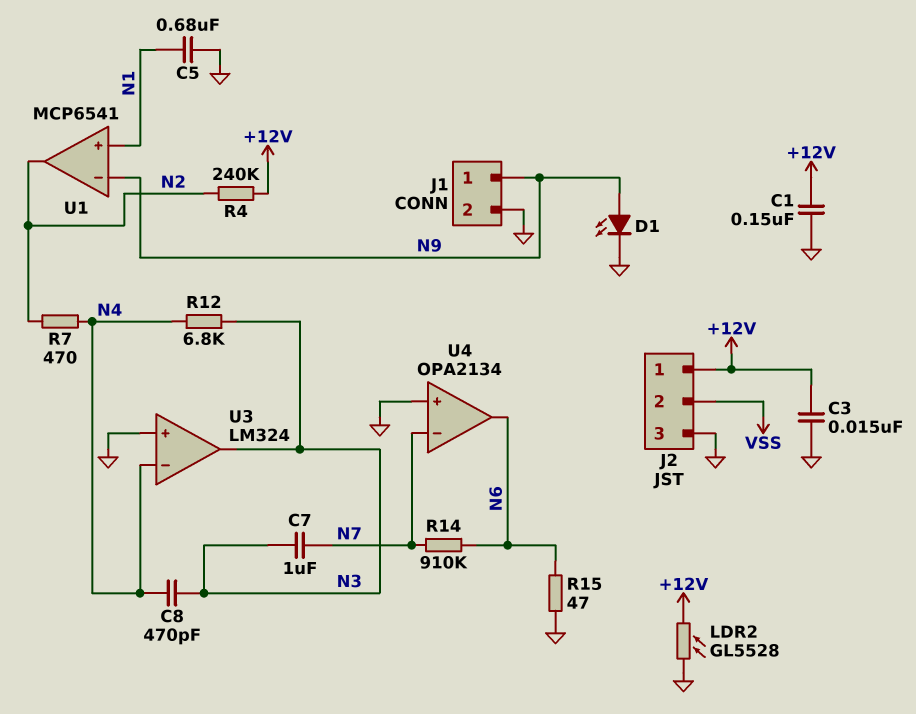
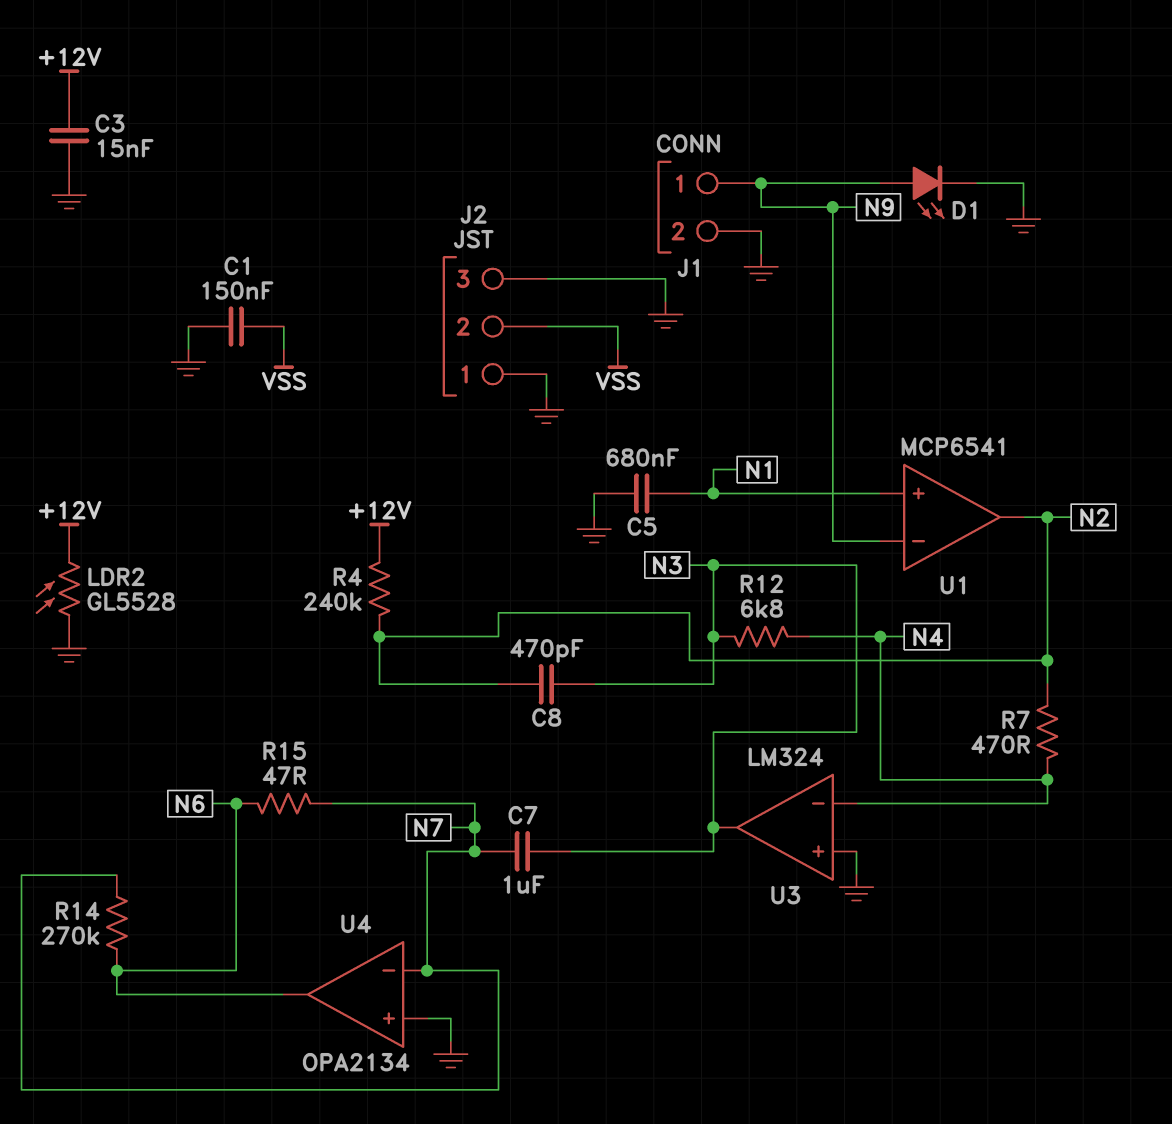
C1: 150nF (+12V, GND) -> 150nF (GND, VSS)
C8: 470pF (N3, N4) -> 470pF (N2, N3)
J2 pin 1: +12V -> GND
R14: 910k (N6, N7) -> 270k (N6, N7)
R15: 47 (GND, N6) -> 47 (N6, N7)

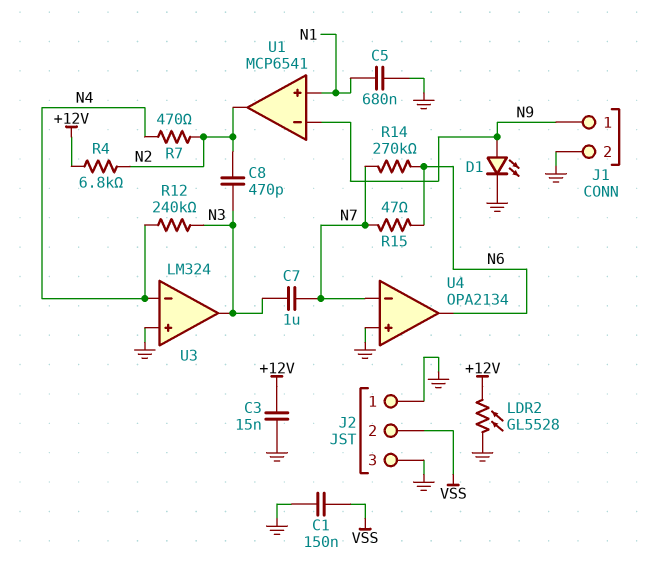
R4: 240k (+12V, N2) -> 6.8k (+12V, N2)
R12: 6.8k (N3, N4) -> 240k (N3, N4)

